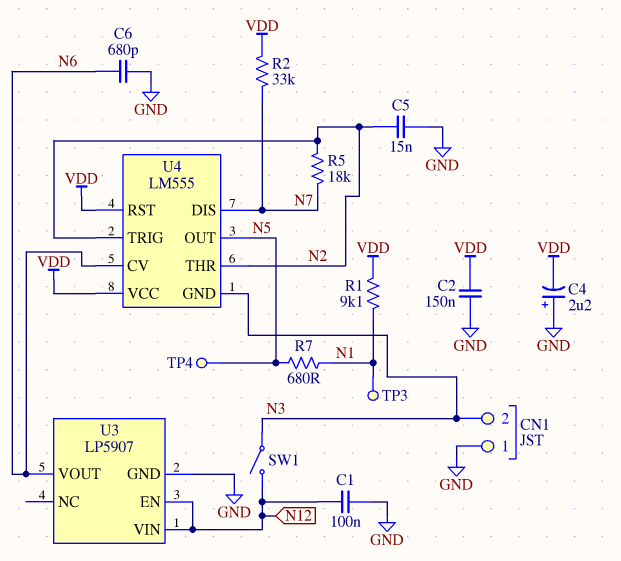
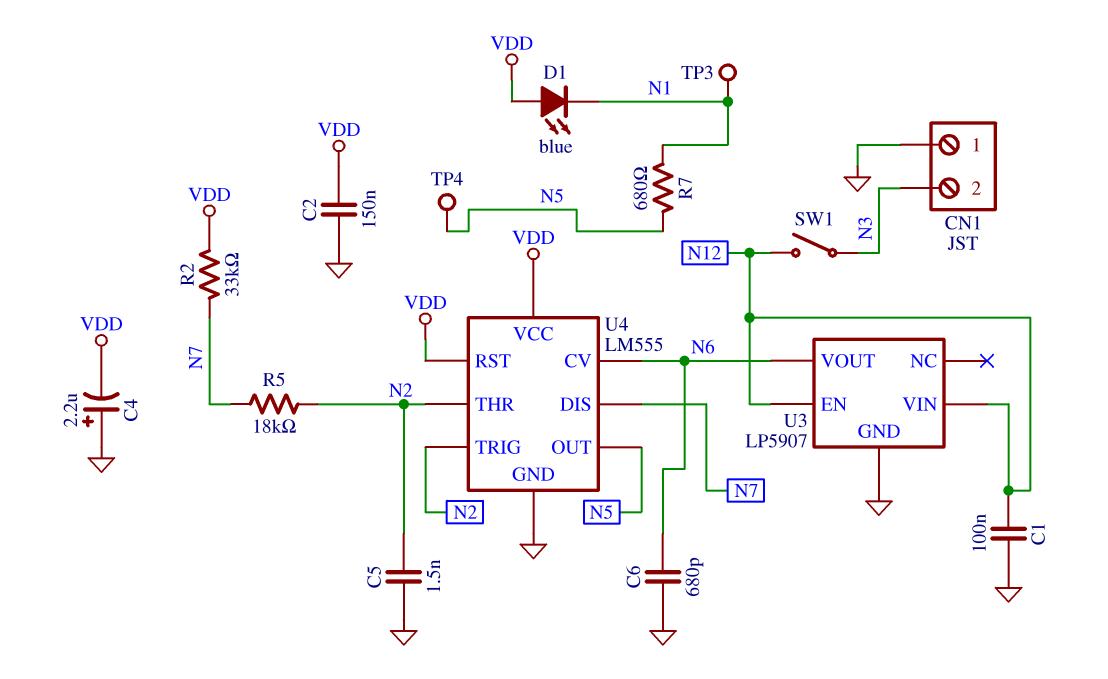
C5: 15nF (GND, N2) -> 1.5nF (GND, N2)
D1: none -> LED blue (A VDD, K N1)
R1: 9.1k (N1, VDD) -> none
U4 pin GND: N3 -> GND

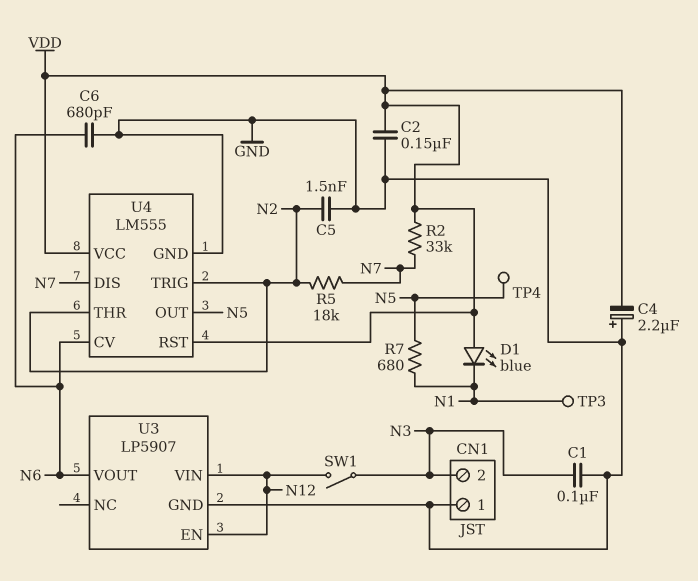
C1: 100nF (GND, N12) -> 100nF (GND, N3)

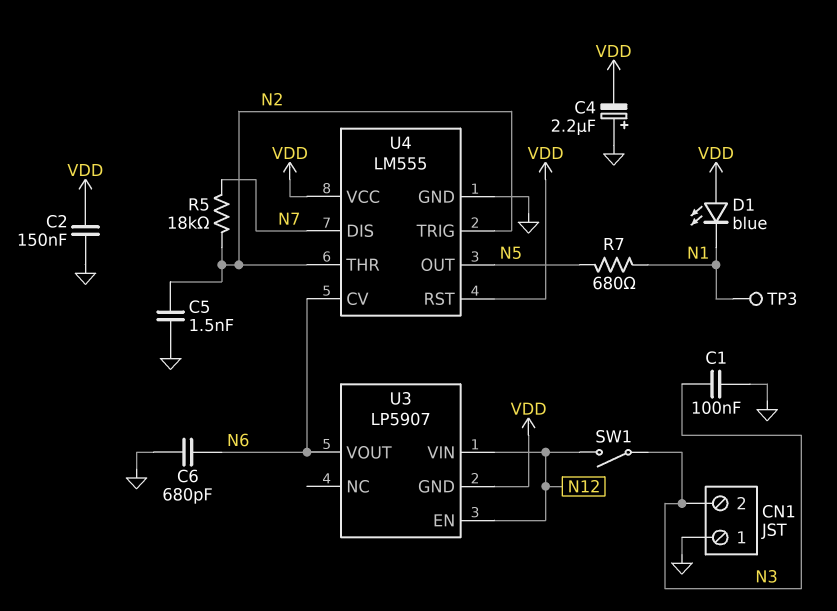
R2: 33k (N7, VDD) -> none
TP4: test point (N5) -> none
U3 pin GND: GND -> VDD

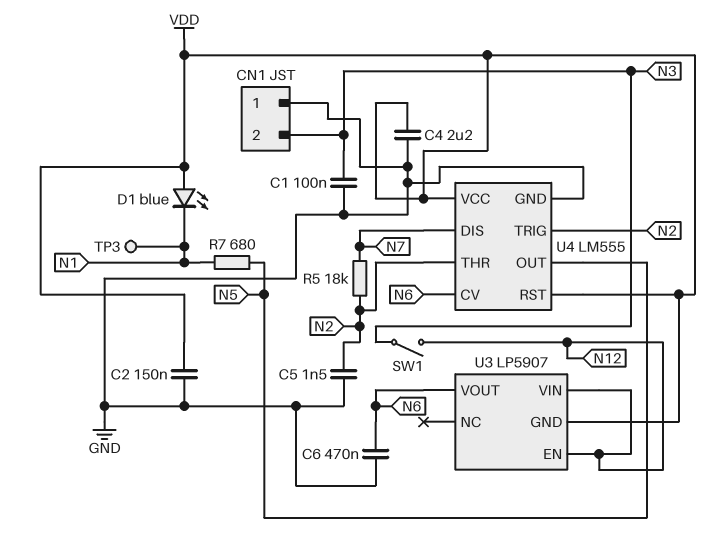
C4: 2.2uF (plus GND, minus VDD) -> 2.2uF (GND, VDD)
C6: 680pF (GND, N6) -> 470nF (GND, N6)

